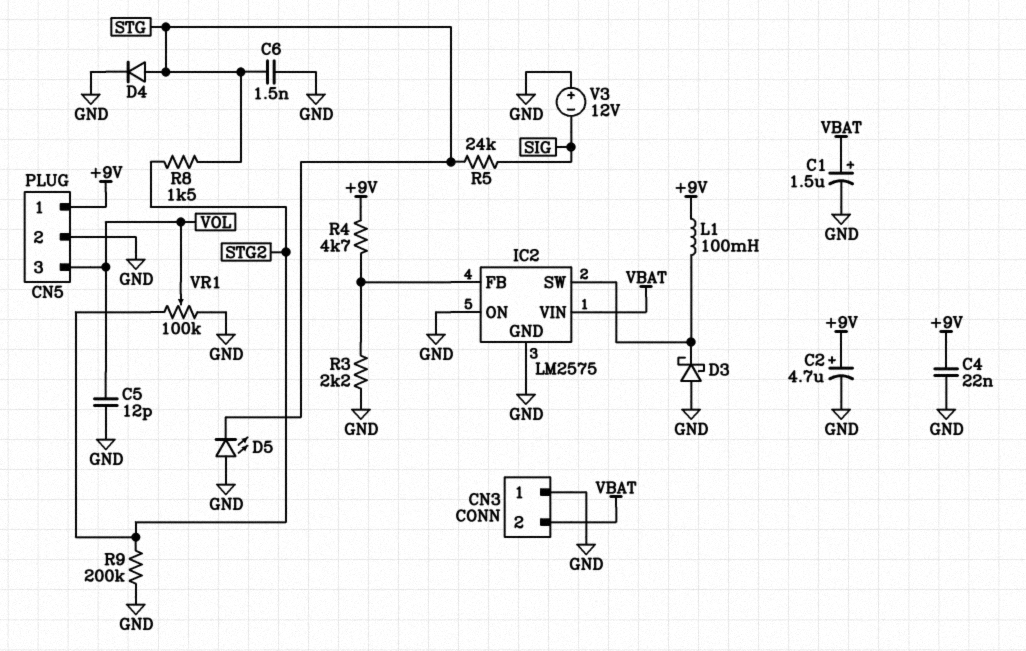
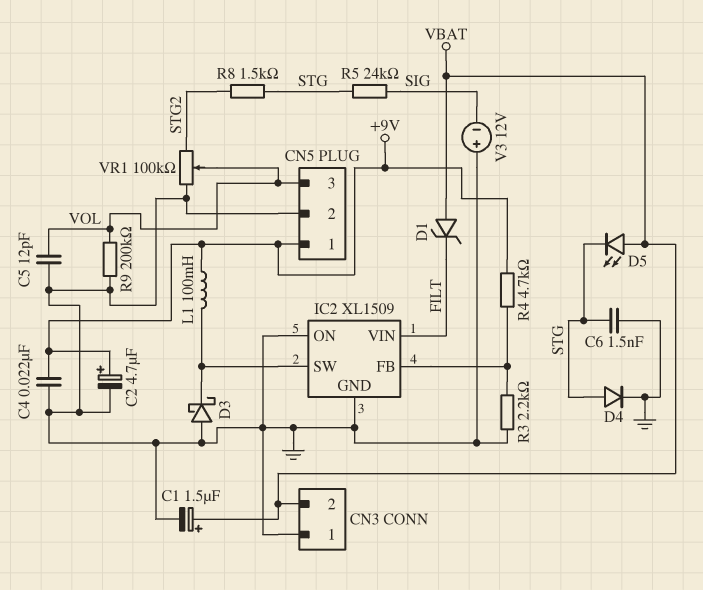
D1: none -> zener (A VBAT, K FILT)
D5: LED (A GND, K STG) -> LED (A VBAT, K STG)
IC2: LM2575 -> XL1509
IC2 pin VIN: VBAT -> FILT
R9: 200k (GND, STG2) -> 200k (GND, VOL)

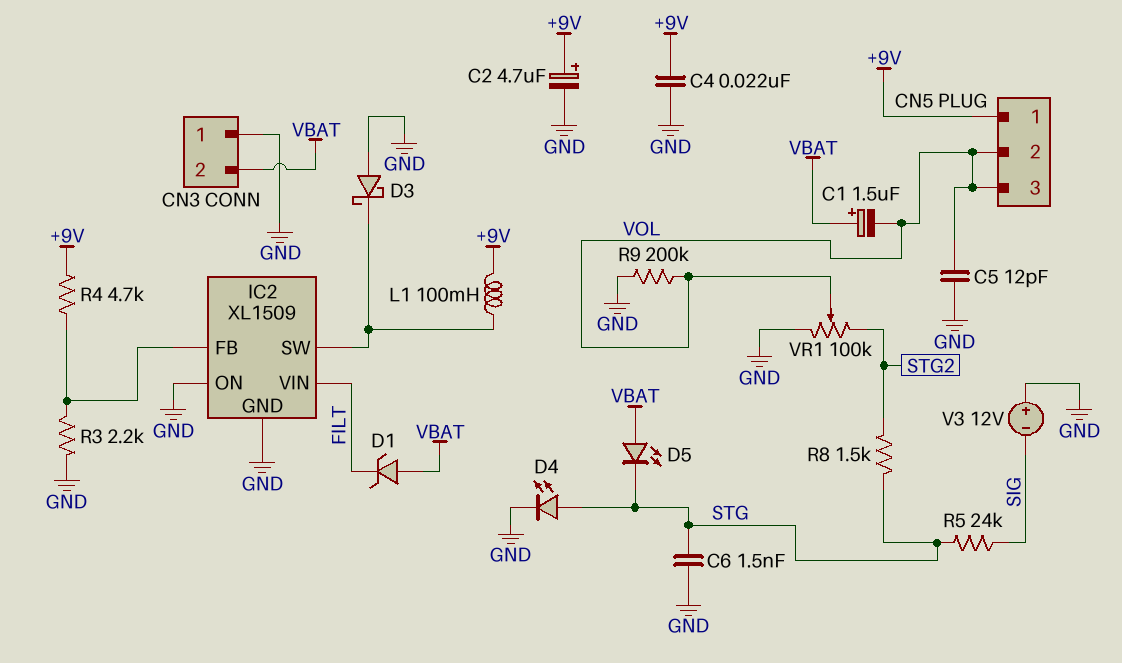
C1: 1.5uF (plus VBAT, minus GND) -> 1.5uF (plus VBAT, minus VOL)
CN5 pin 2: GND -> VOL
D4: diode (A STG, K GND) -> LED (A STG, K GND)

